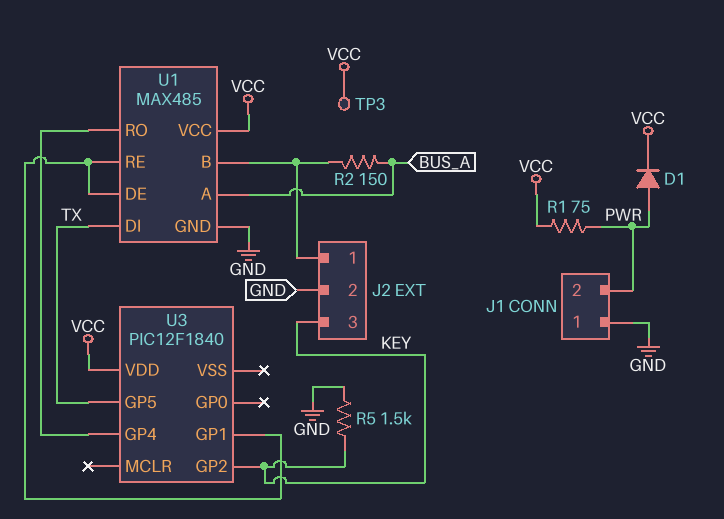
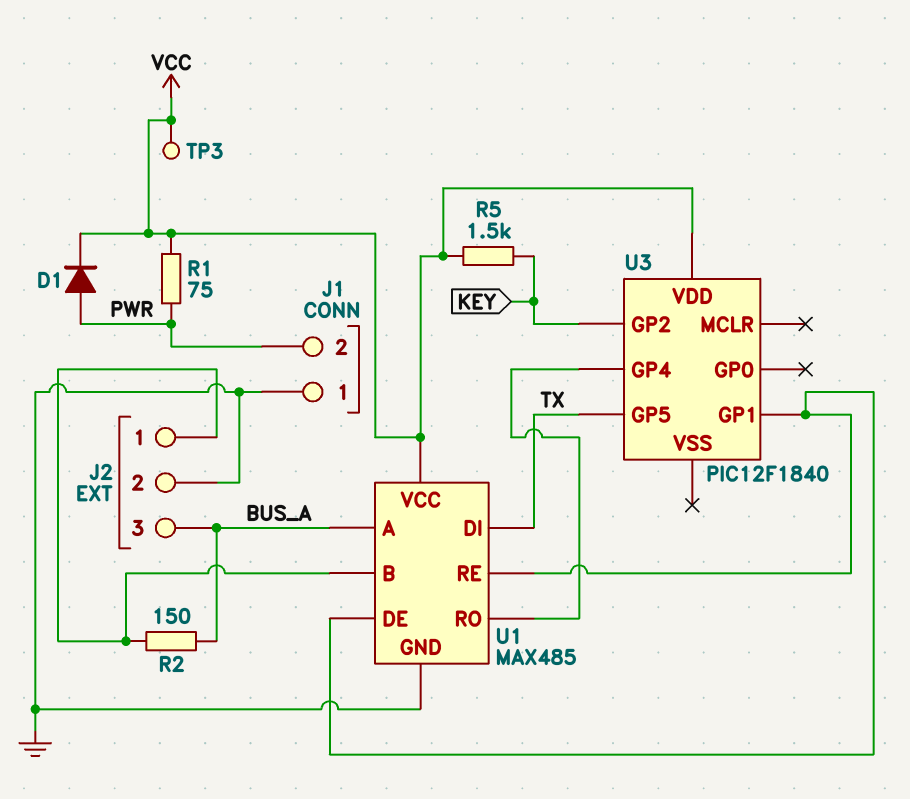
J2 pin 3: KEY -> BUS_A
R5: 1.5k (GND, KEY) -> 1.5k (KEY, VCC)

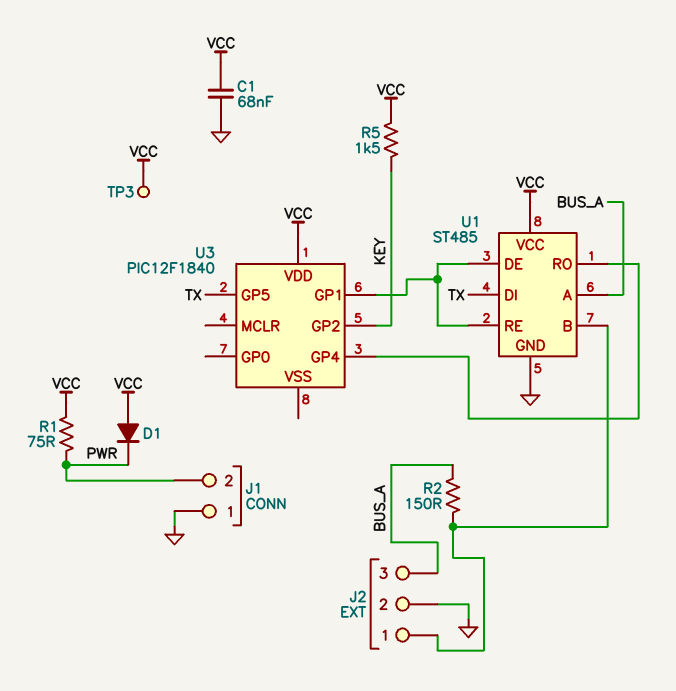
C1: none -> 68nF (GND, VCC)
D1: diode (A PWR, K VCC) -> diode (A VCC, K PWR)
U1: MAX485 -> ST485

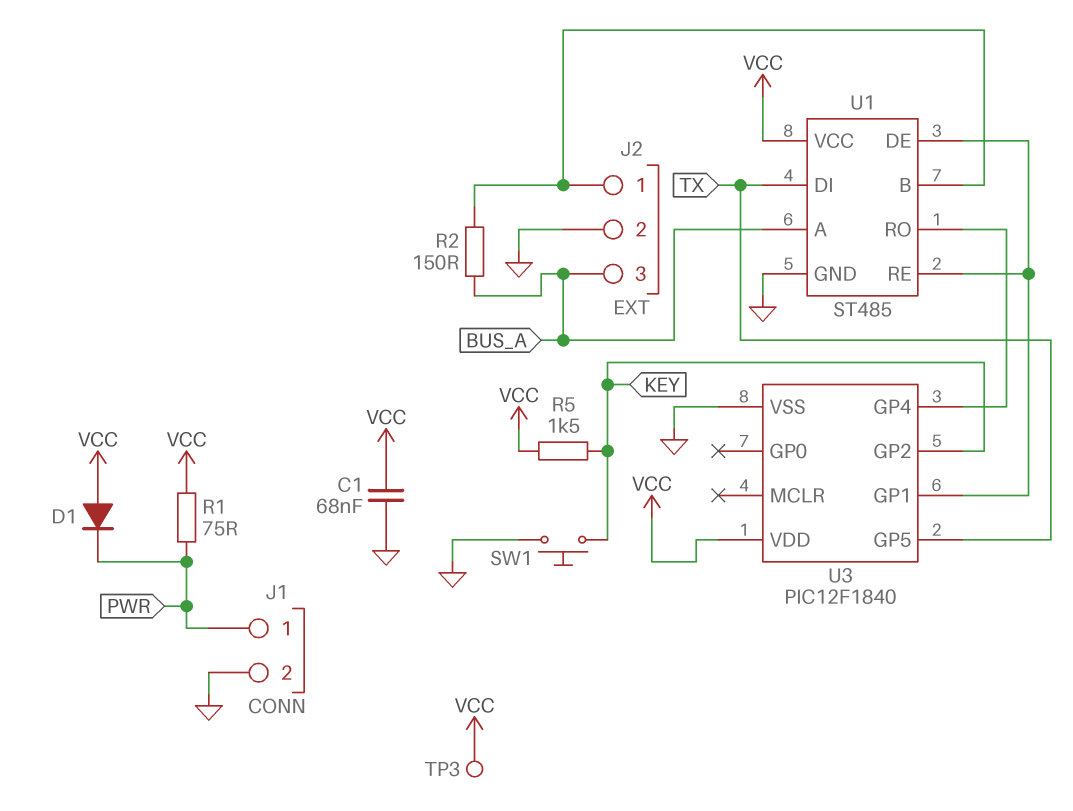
J1 pin 1: GND -> PWR
J1 pin 2: PWR -> GND
SW1: none -> button (GND, KEY)
U3 pin VSS: none -> GND

